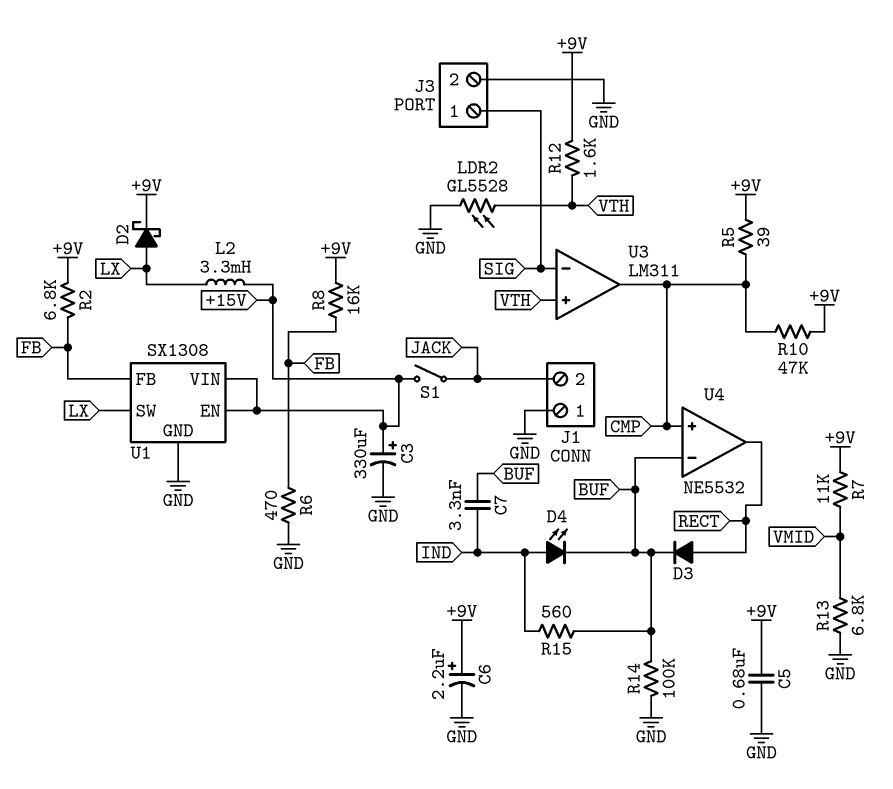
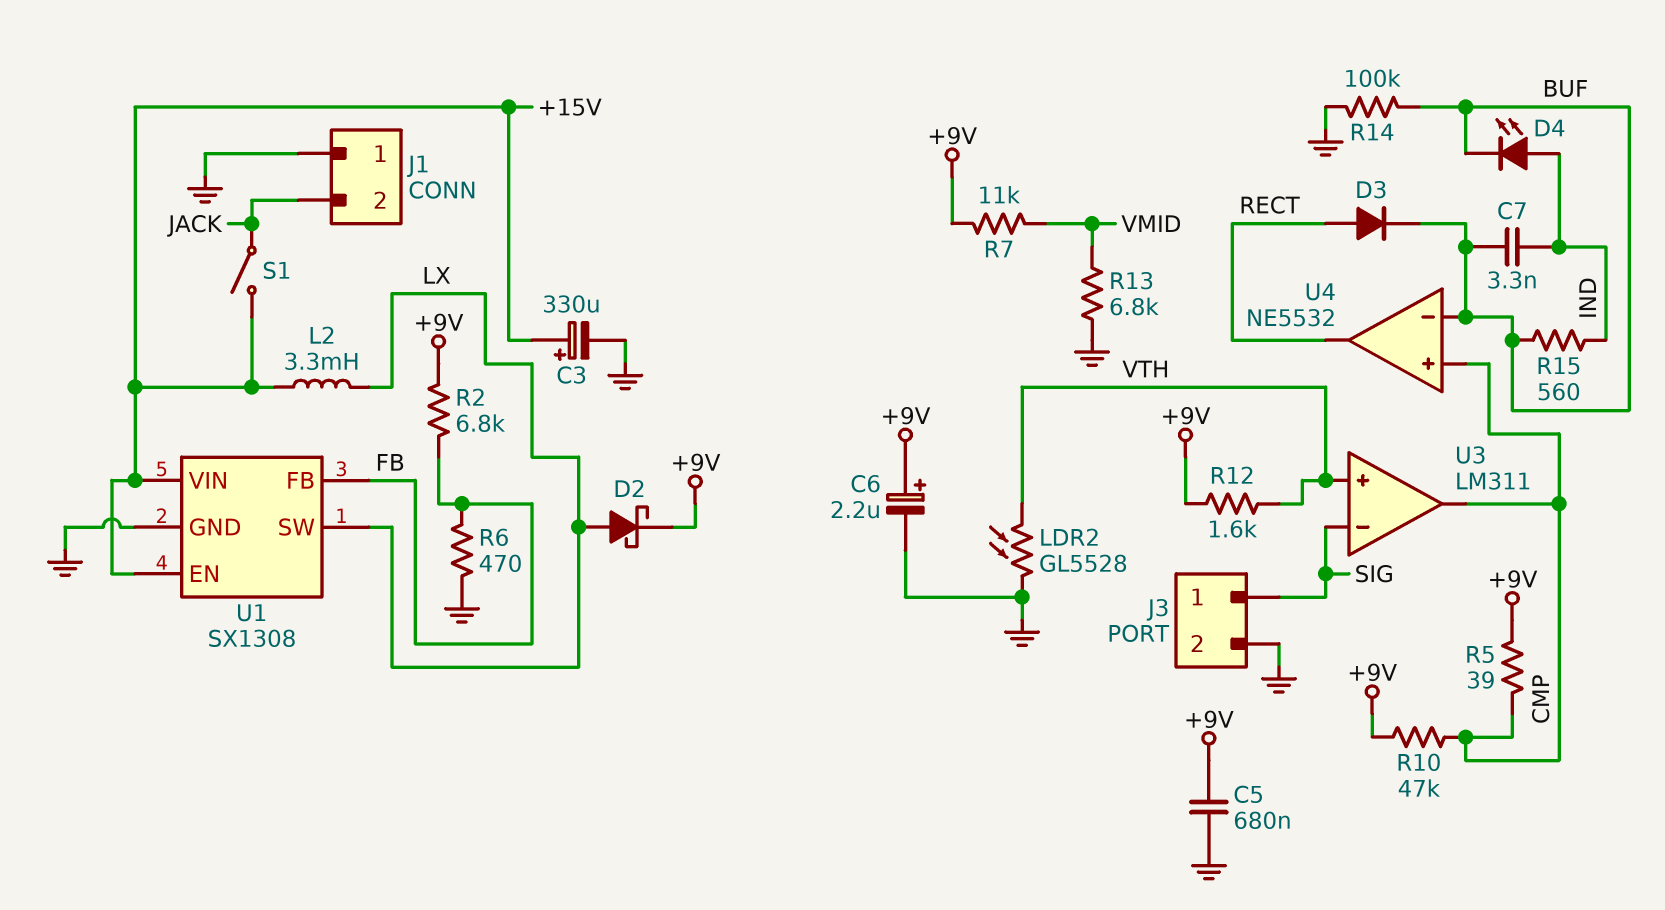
R8: 16k (+9V, FB) -> none

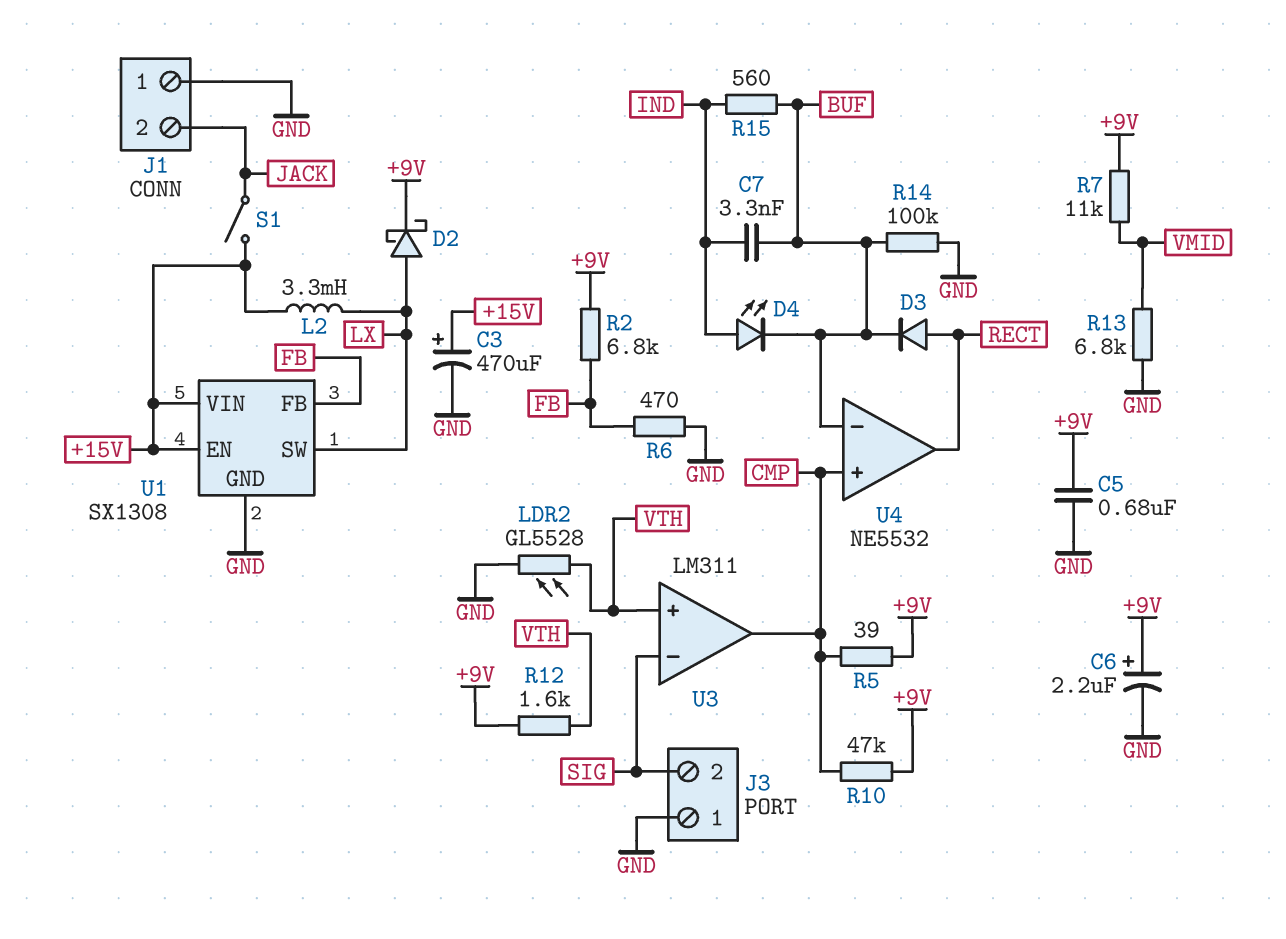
C3: 330uF (plus +15V, minus GND) -> 470uF (plus +15V, minus GND)
J3 pin 1: SIG -> GND
J3 pin 2: GND -> SIG

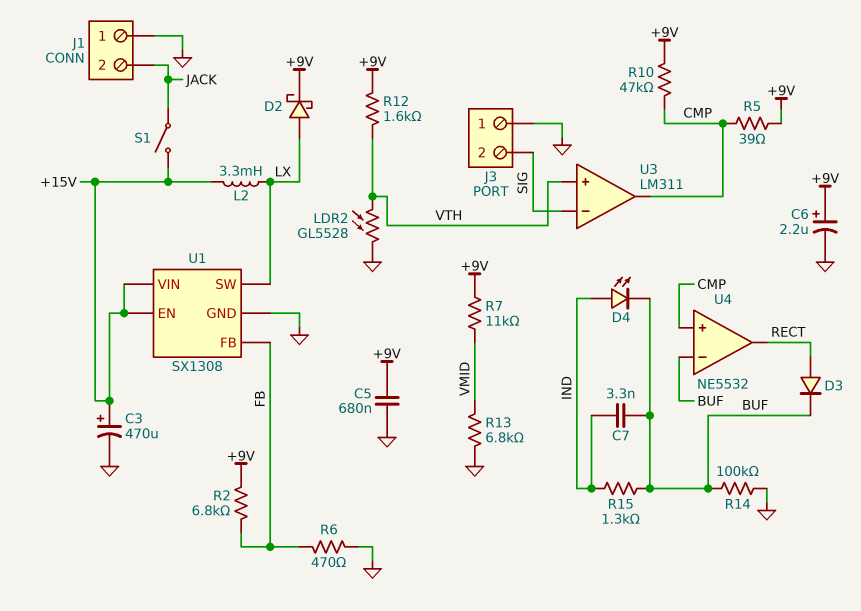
R15: 560 (BUF, IND) -> 1.3k (BUF, IND)

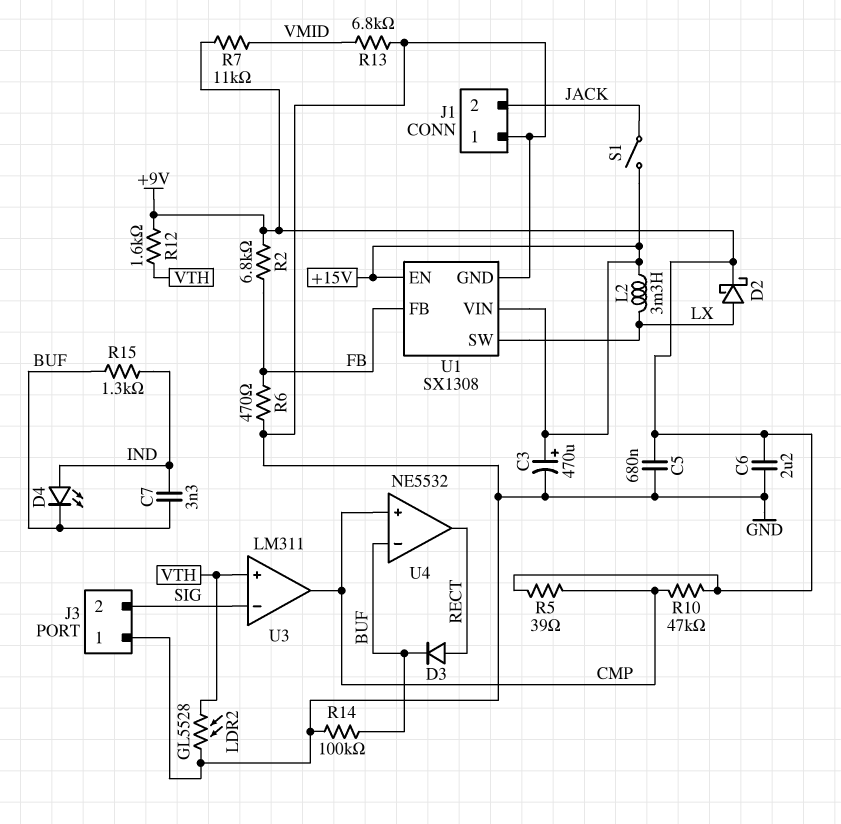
C6: 2.2uF (plus +9V, minus GND) -> 2.2uF (+9V, GND)

